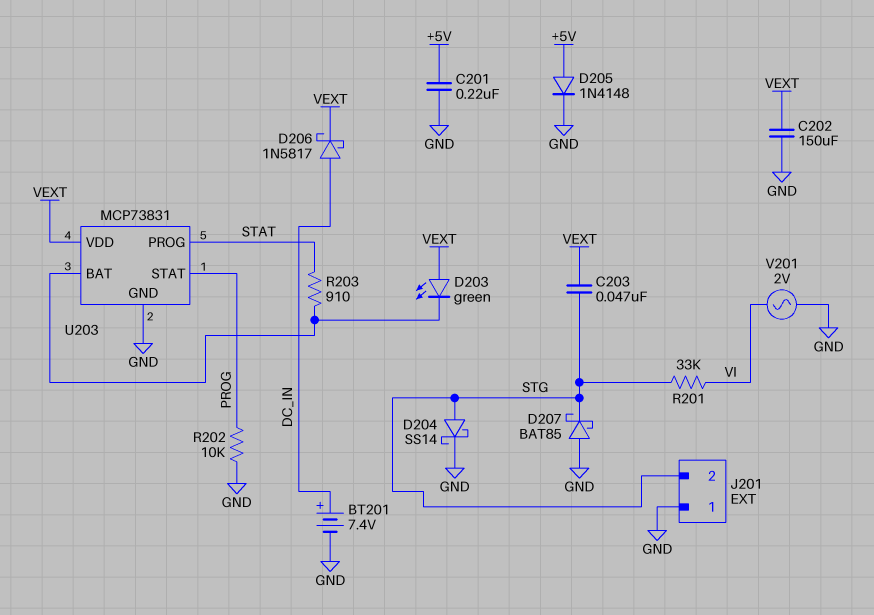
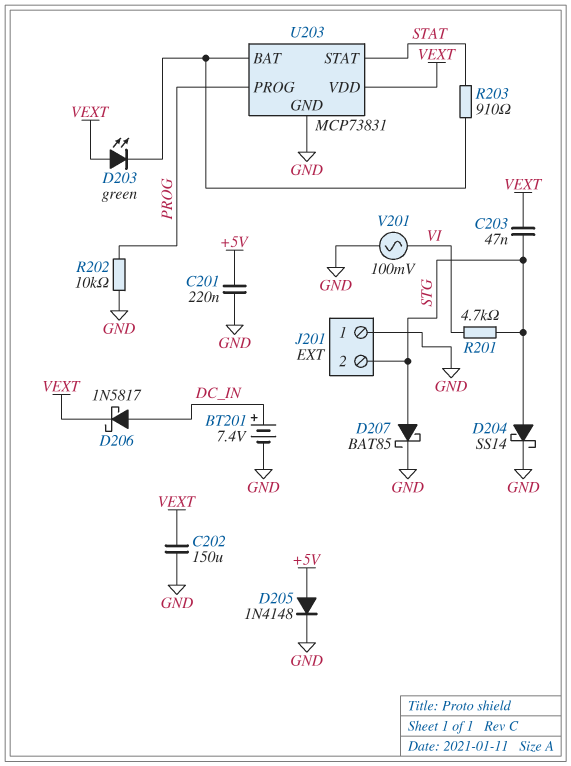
D207: schottky BAT85 (A GND, K STG) -> schottky BAT85 (A STG, K GND)
R201: 33k (STG, VI) -> 4.7k (STG, VI)
U203 pin PROG: STAT -> PROG
U203 pin STAT: PROG -> STAT
V201: AC 2V (GND, VI) -> AC 100mV (GND, VI)

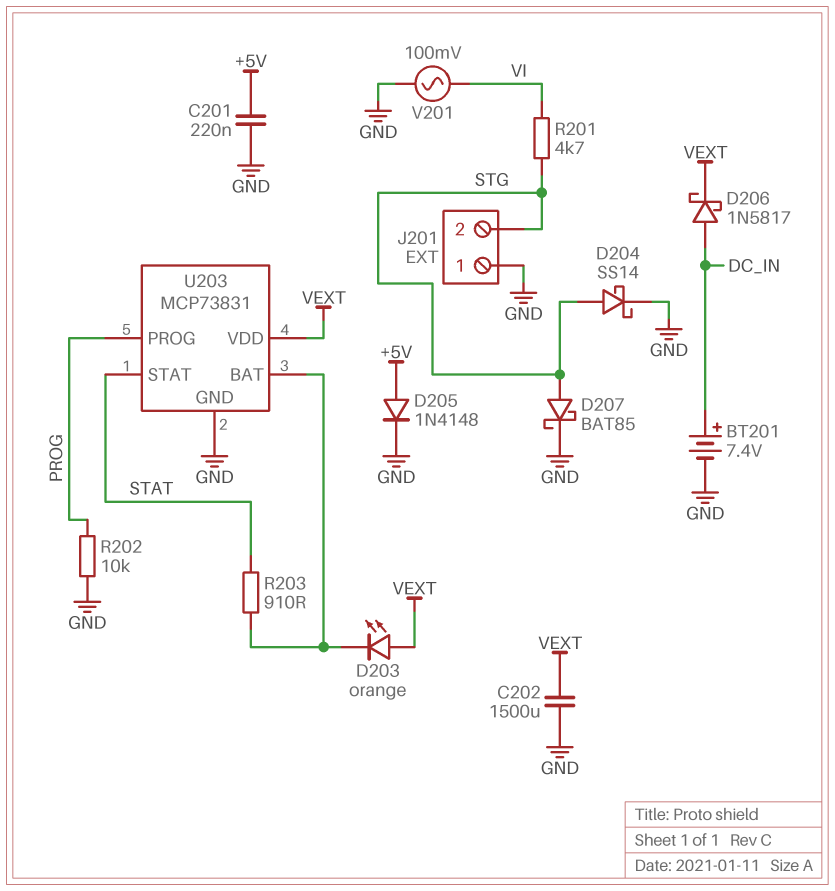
C202: 150uF (GND, VEXT) -> 1500uF (GND, VEXT)
C203: 47nF (STG, VEXT) -> none
D203: LED green (A VEXT, K U203/BAT) -> LED orange (A VEXT, K U203/BAT)

